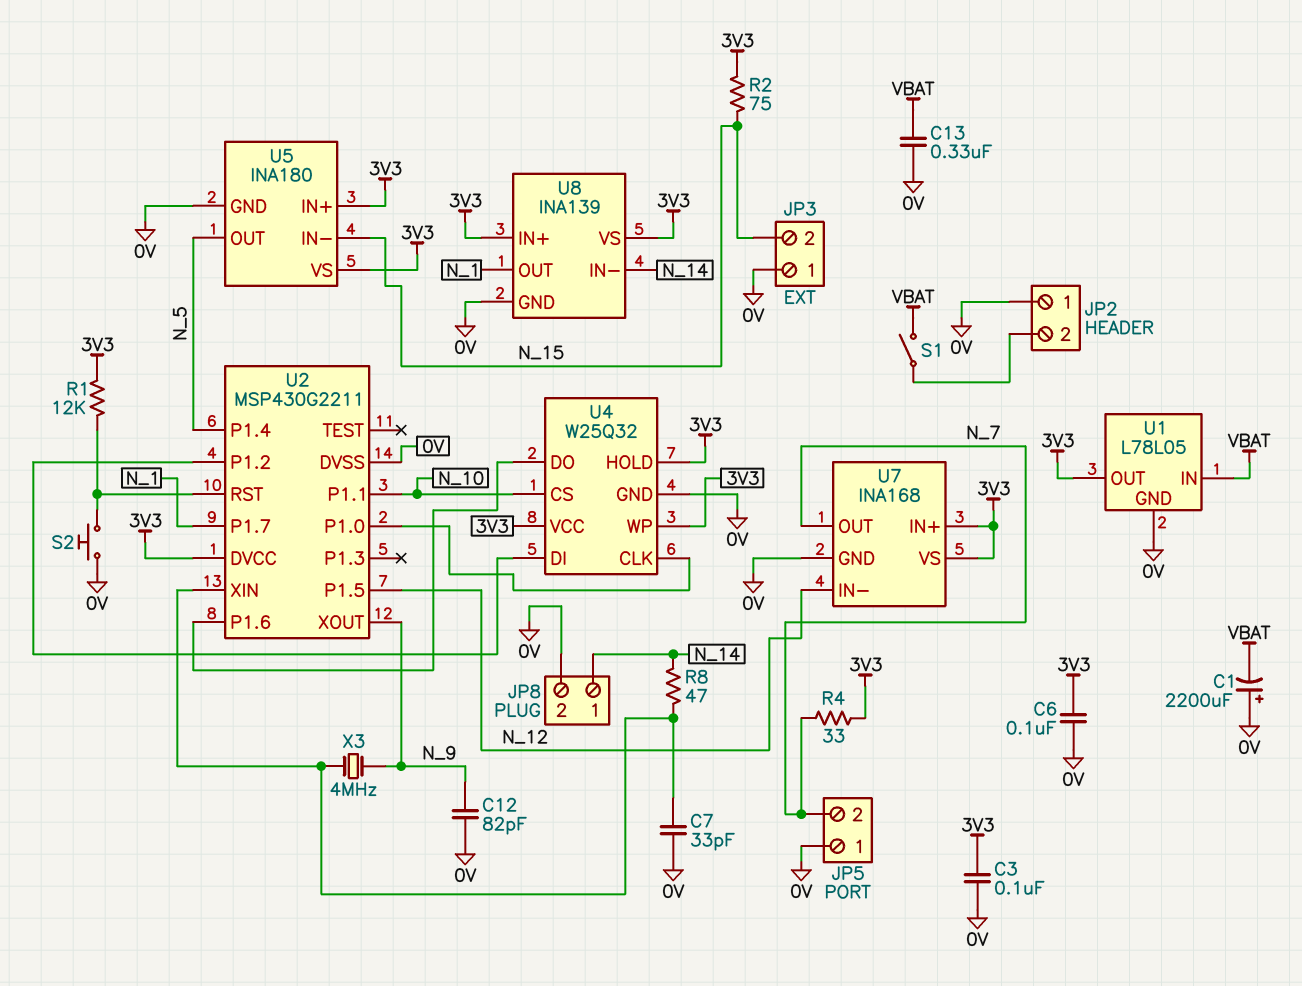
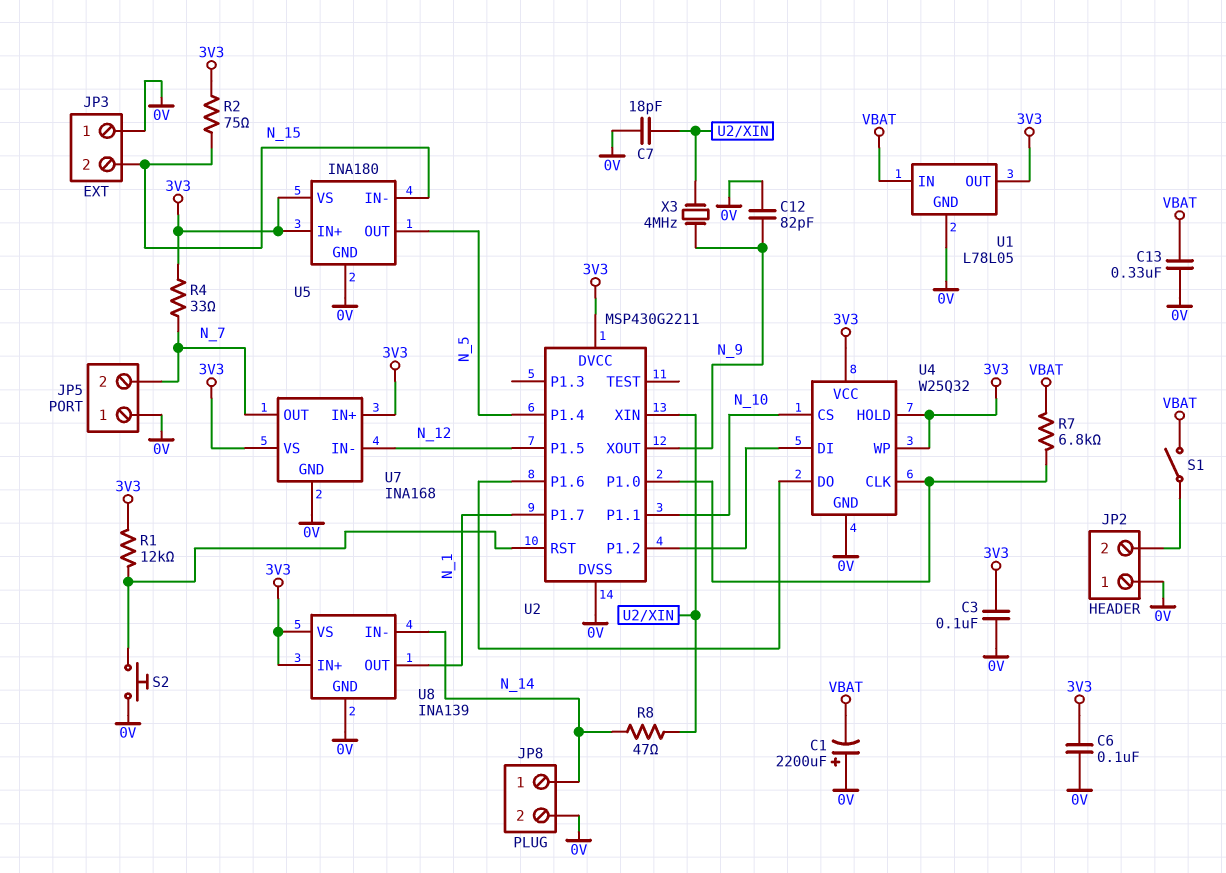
C7: 33pF (0V, U2/XIN) -> 18pF (0V, U2/XIN)
R7: none -> 6.8k (U2/P1.0, VBAT)

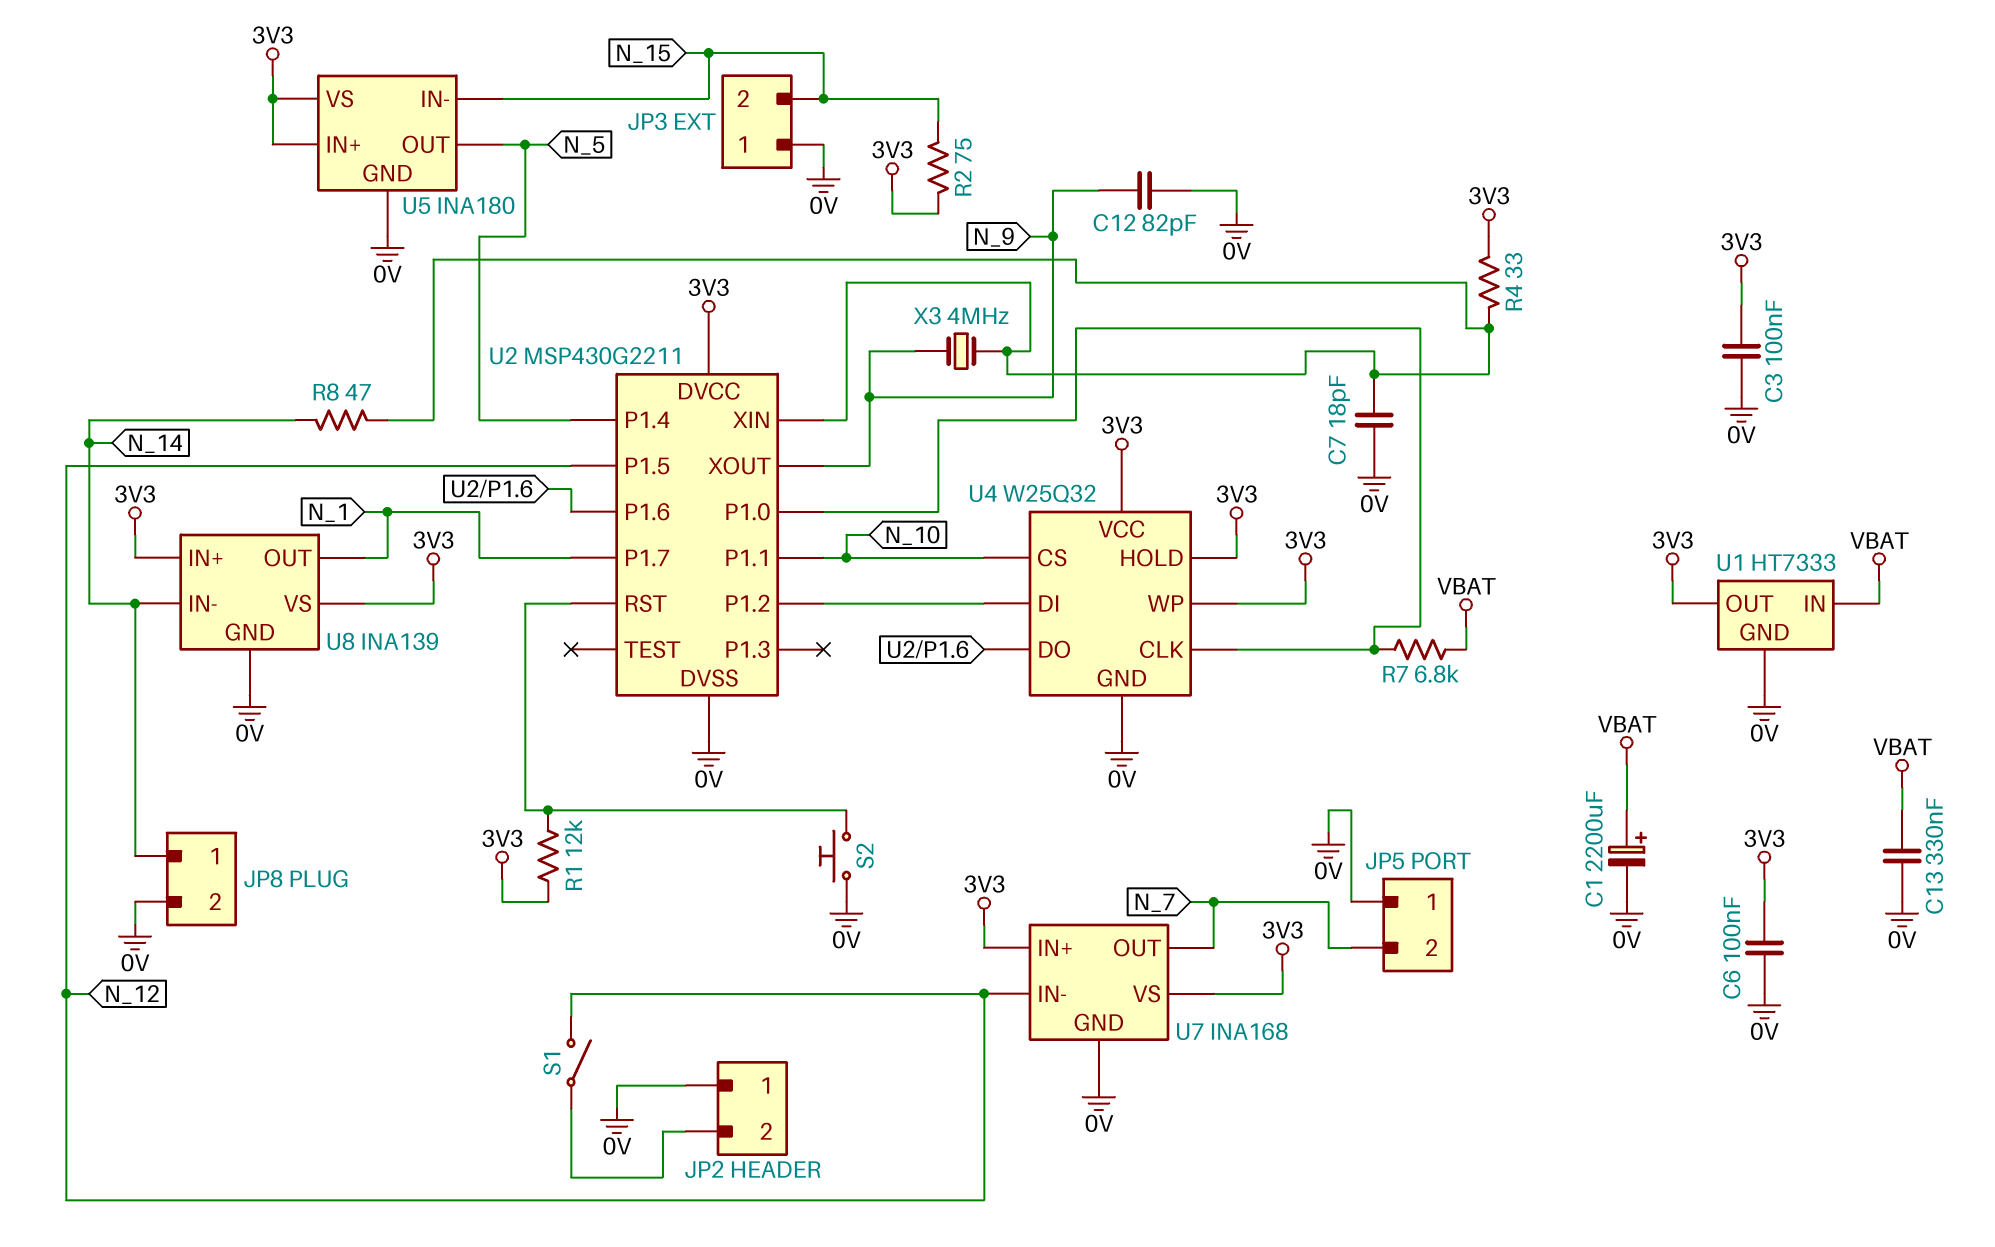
C1: 2200uF (plus 0V, minus VBAT) -> 2200uF (plus VBAT, minus 0V)
R4: 33 (3V3, N_7) -> 33 (3V3, U2/XIN)
S1: switch (JP2/2, VBAT) -> switch (JP2/2, N_12)
U1: L78L05 -> HT7333

